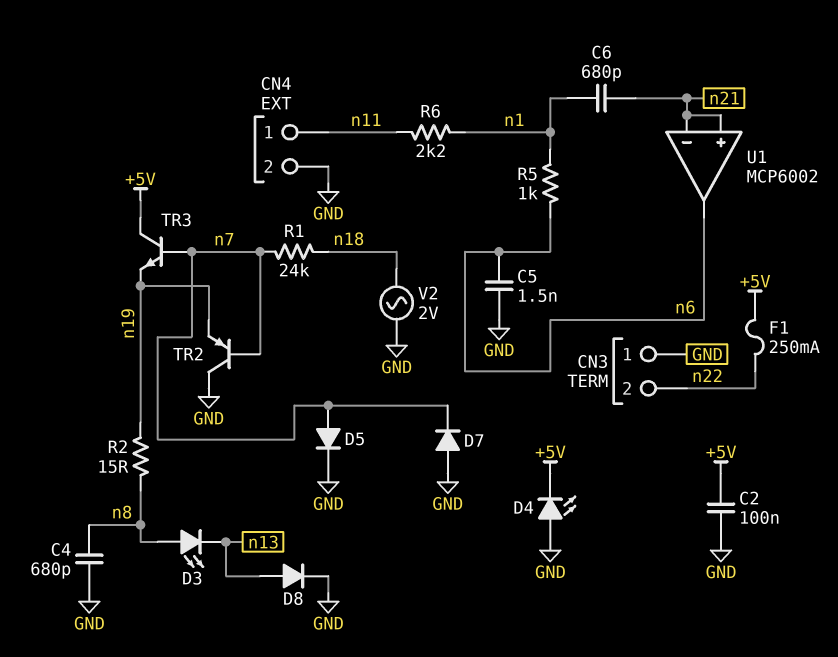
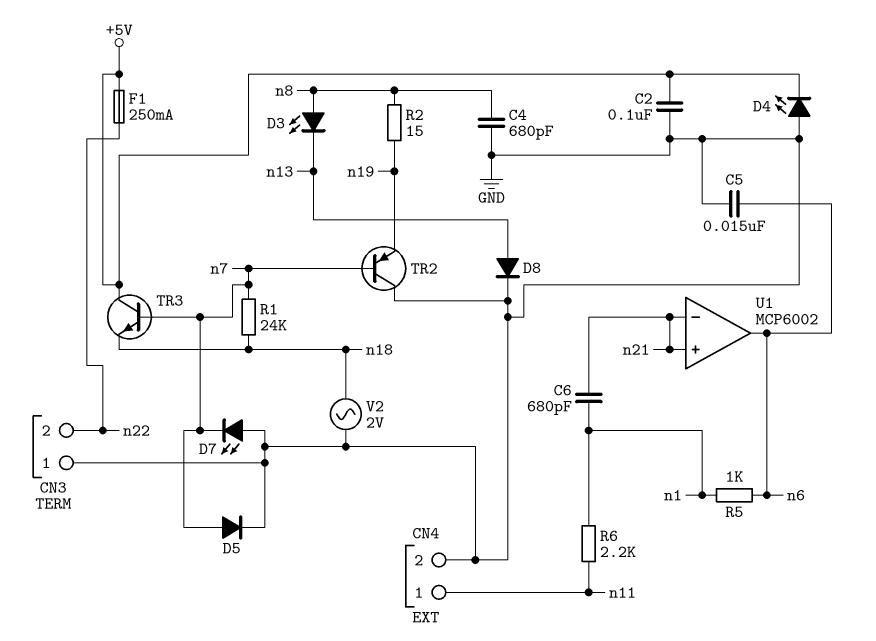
C5: 1.5nF (GND, n6) -> 15nF (GND, n6)
D7: diode (A GND, K n7) -> LED (A GND, K n7)
TR3: NPN (B n7, C +5V, E n19) -> NPN (B n7, C +5V, E n18)

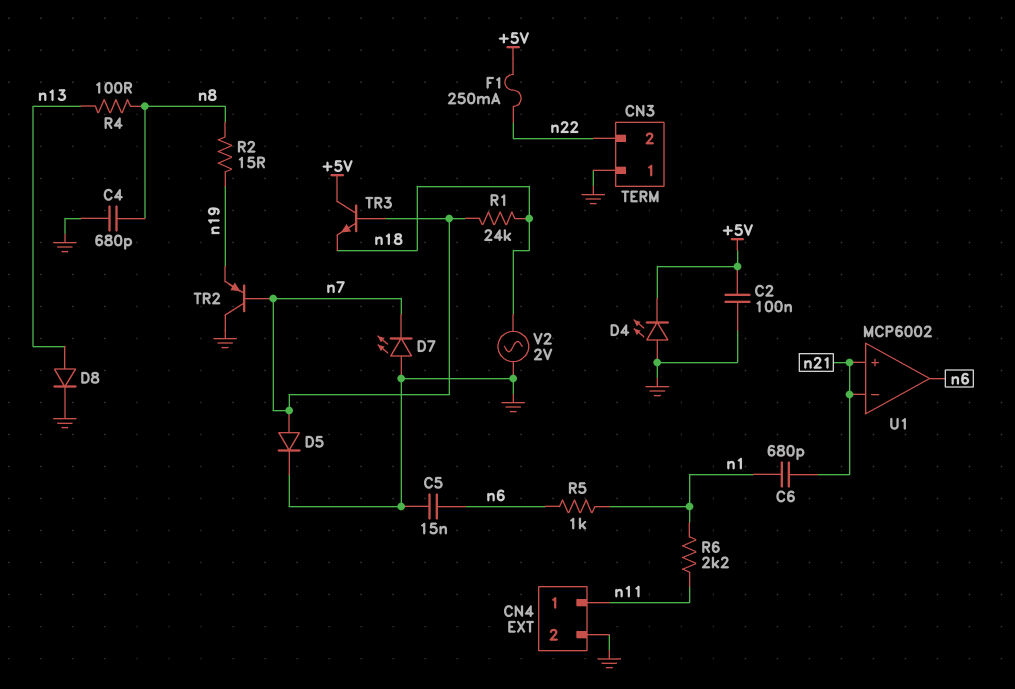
D3: LED (A n8, K n13) -> none
R4: none -> 100 (n8, n13)

